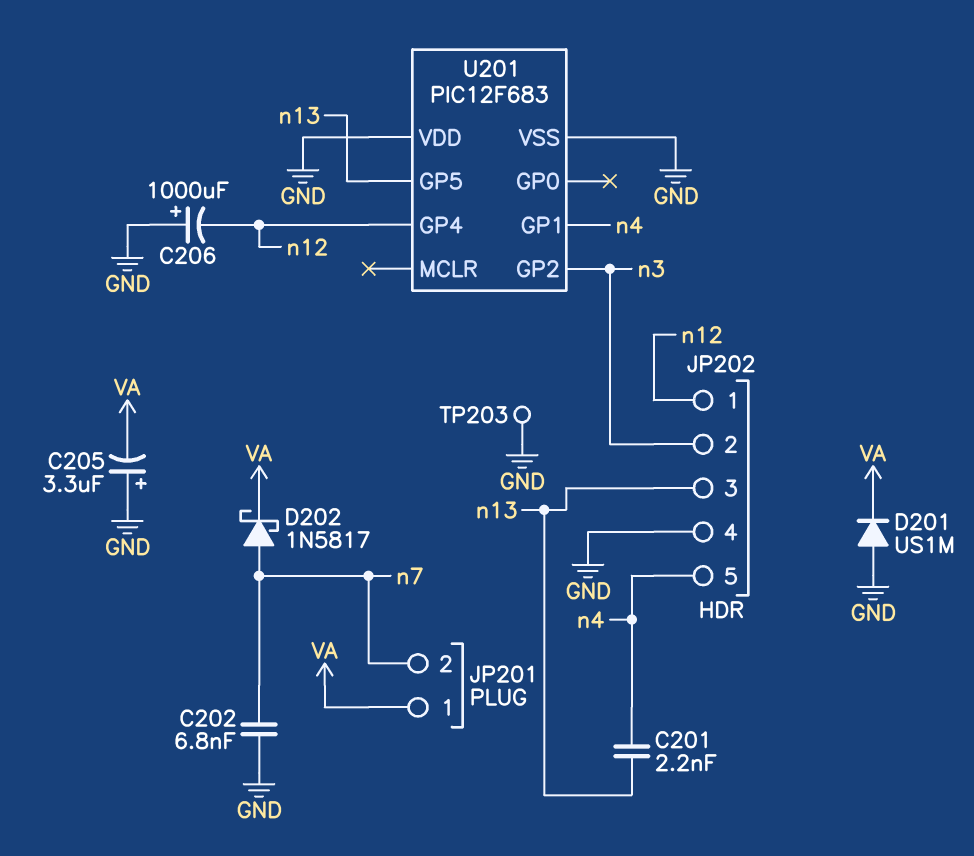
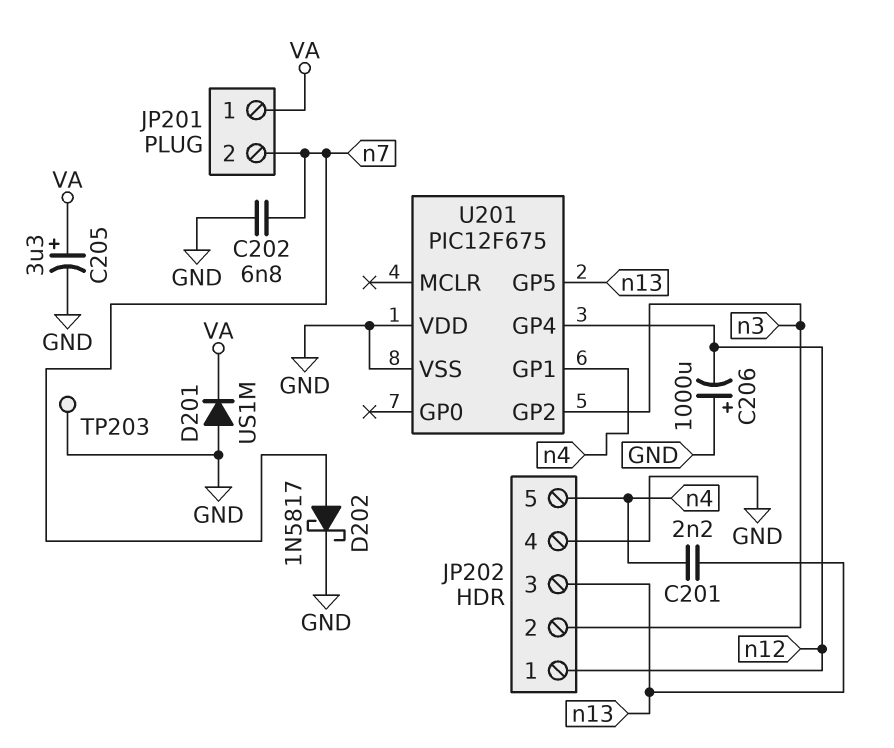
C205: 3.3uF (plus GND, minus VA) -> 3.3uF (plus VA, minus GND)
D202: schottky 1N5817 (A n7, K VA) -> schottky 1N5817 (A n7, K GND)
U201: PIC12F683 -> PIC12F675

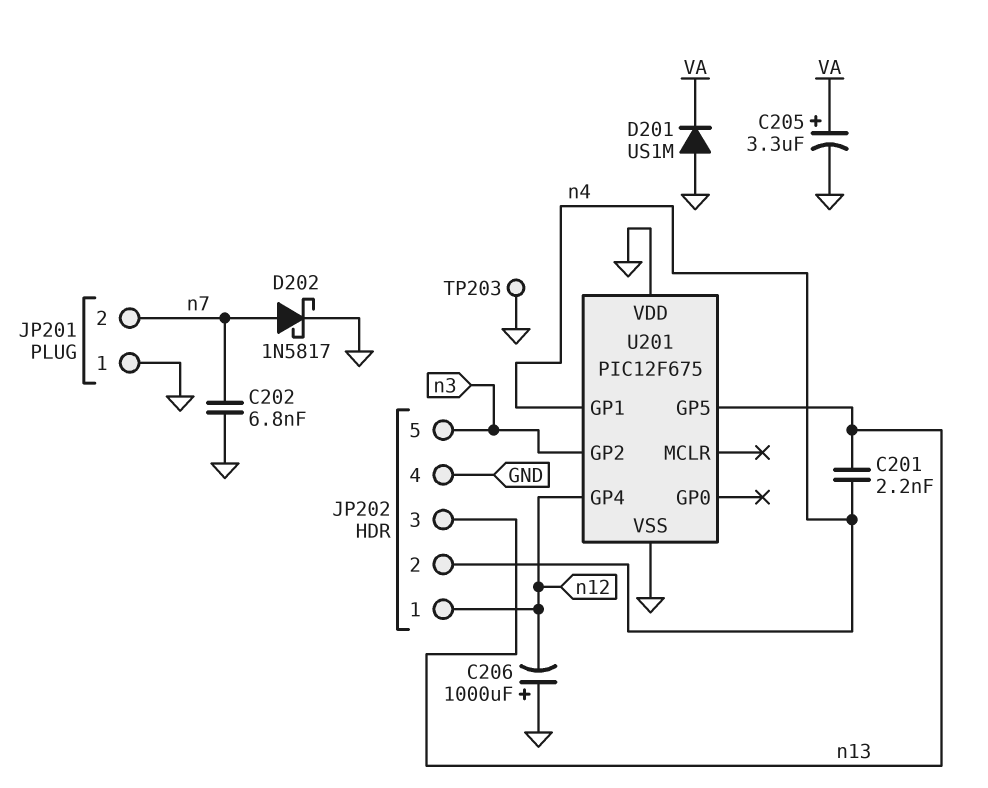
JP201 pin 1: VA -> GND
JP202 pin 2: n3 -> n4
JP202 pin 5: n4 -> n3

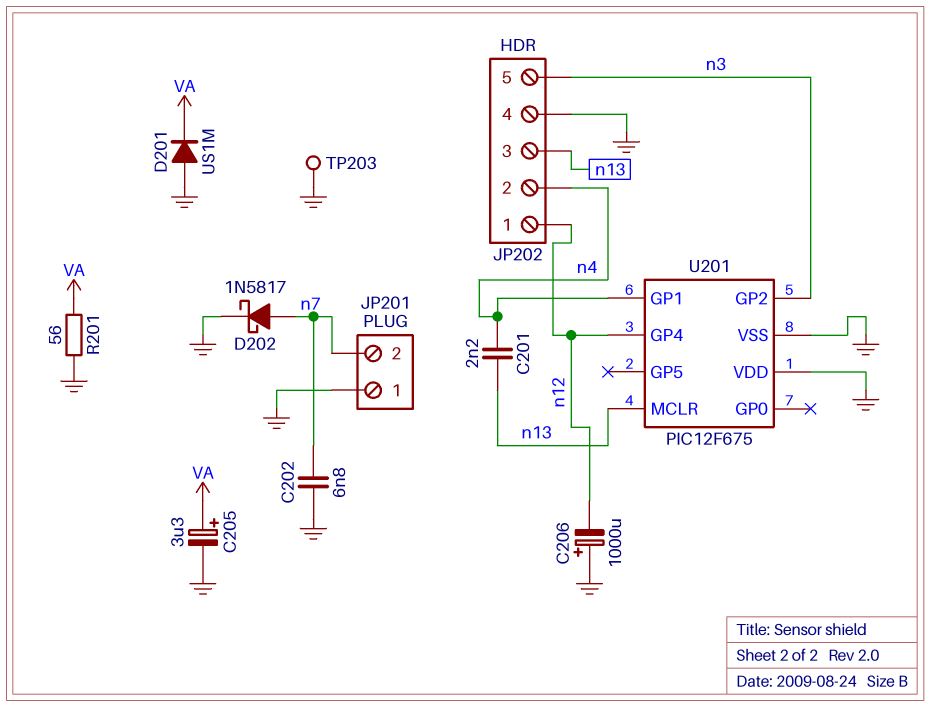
R201: none -> 56 (GND, VA)
U201 pin GP5: n13 -> none
U201 pin MCLR: none -> n13

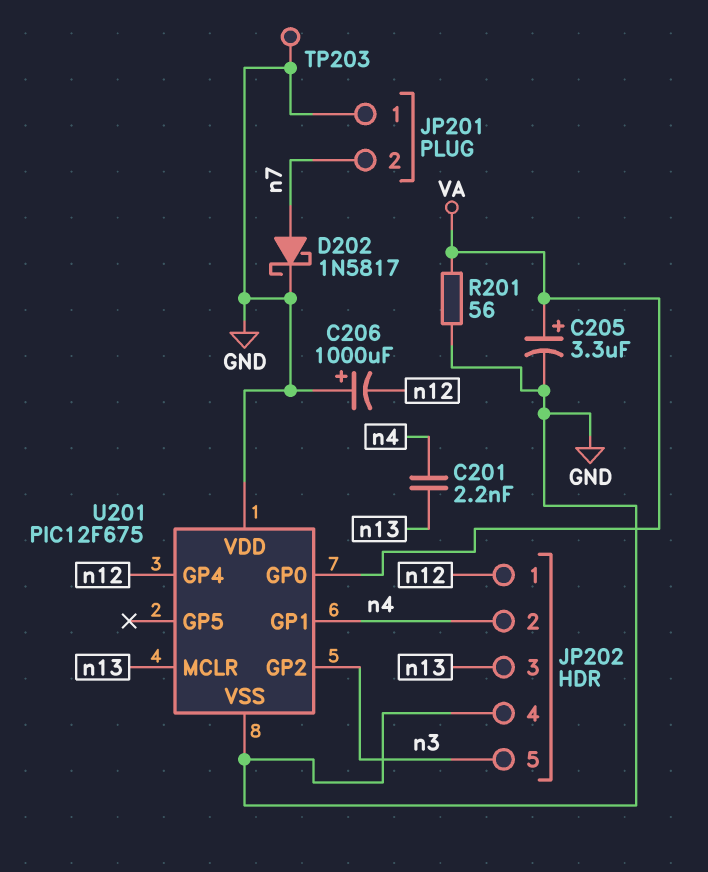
C202: 6.8nF (GND, n7) -> none
D201: diode US1M (A GND, K VA) -> none
U201 pin GP0: none -> VA

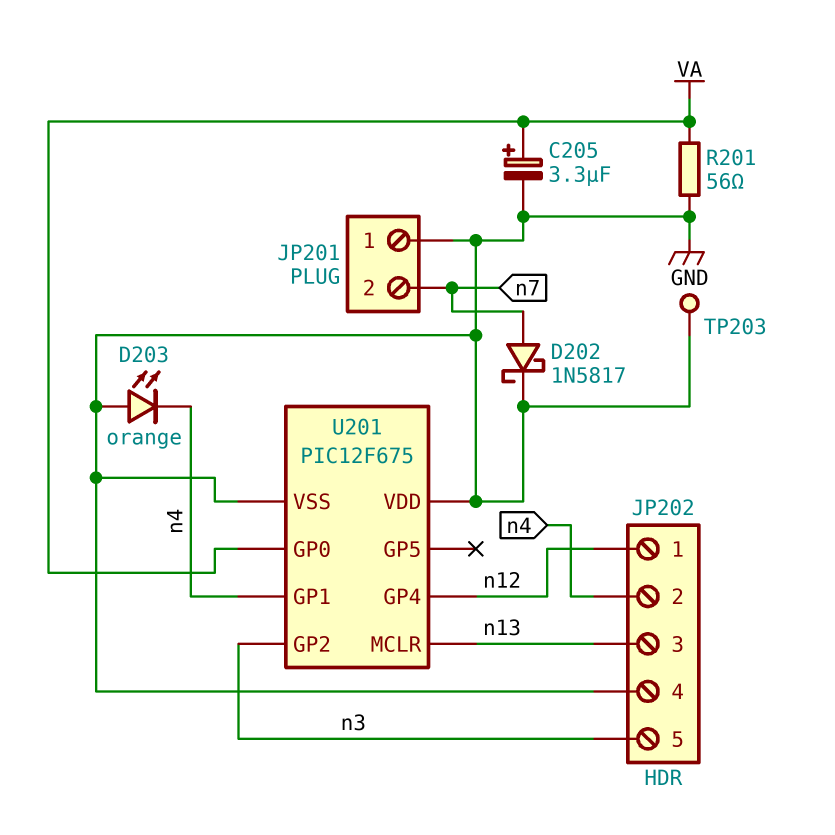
C201: 2.2nF (n4, n13) -> none
C206: 1000uF (plus GND, minus n12) -> none
D203: none -> LED orange (A GND, K n4)

